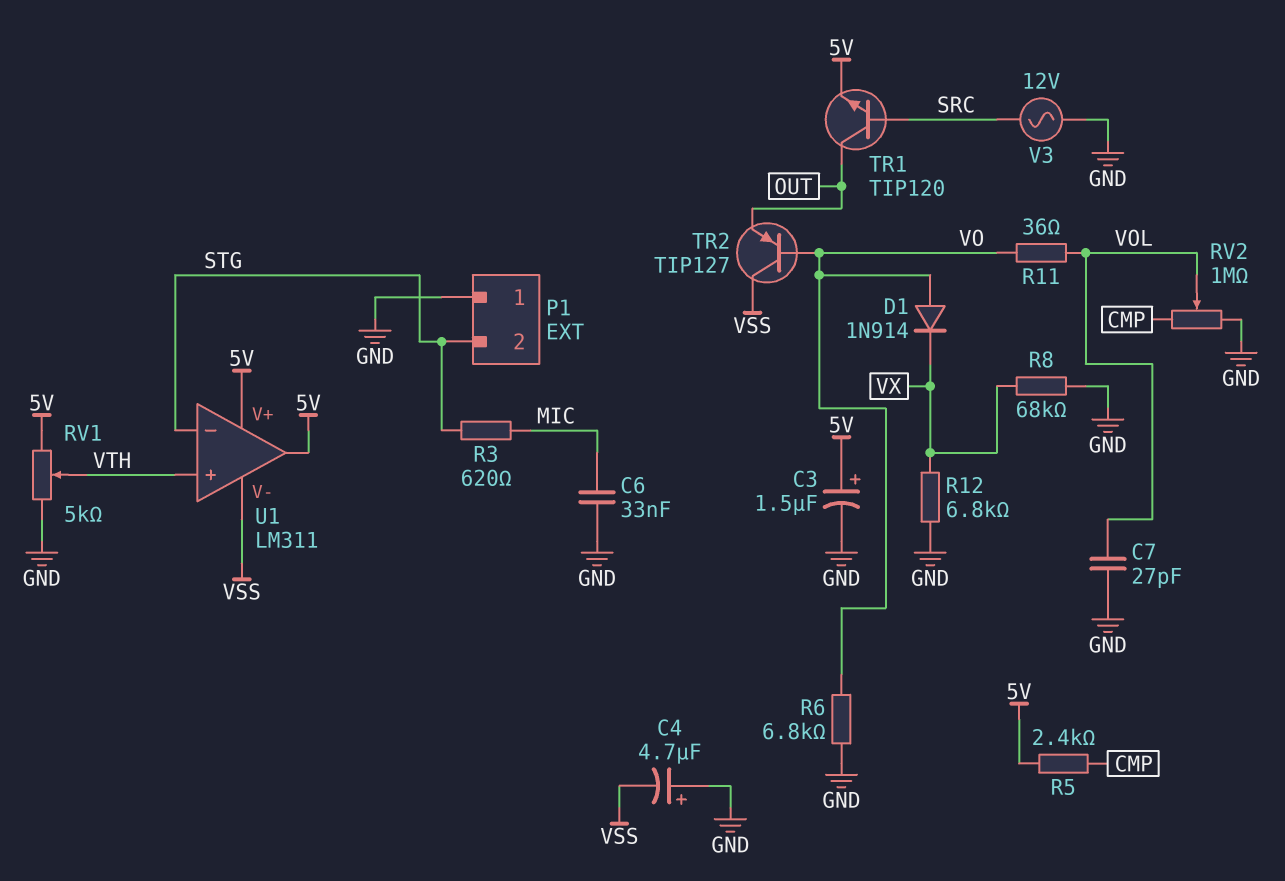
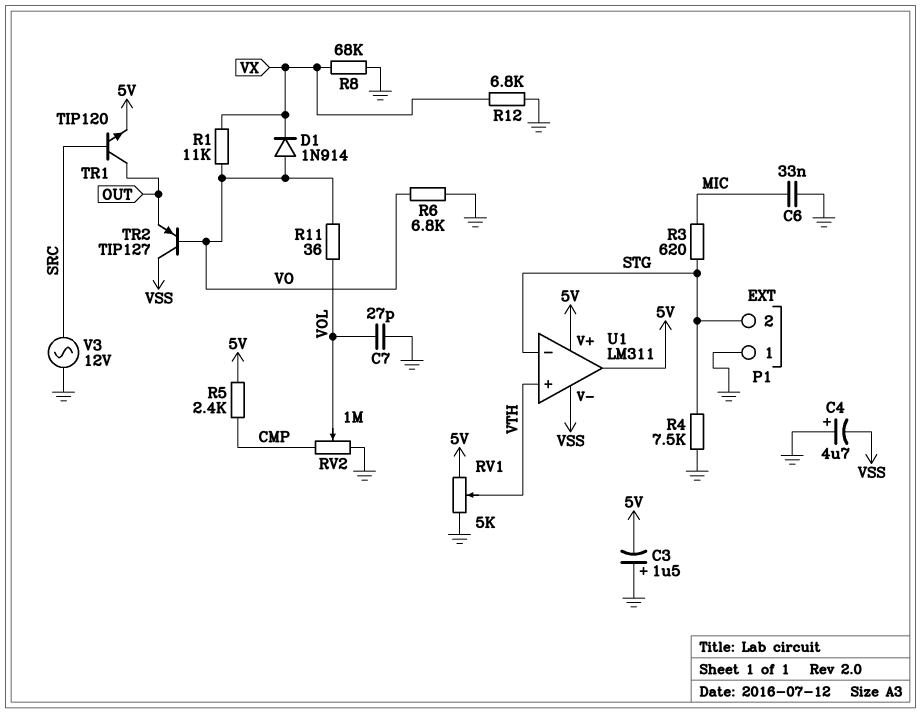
C3: 1.5uF (plus 5V, minus GND) -> 1.5uF (plus GND, minus 5V)
R1: none -> 11k (VO, VX)
R4: none -> 7.5k (GND, STG)

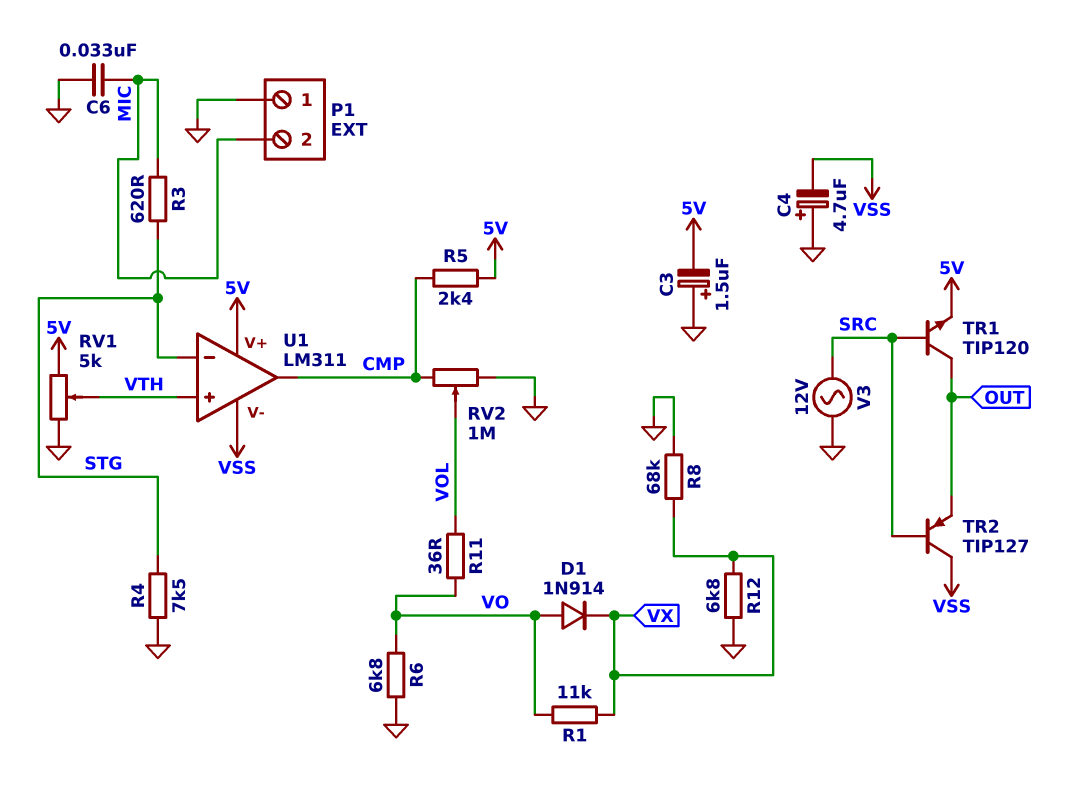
C7: 27pF (GND, VOL) -> none
P1 pin 2: STG -> MIC
TR2: PNP TIP127 (B VO, C VSS, E OUT) -> PNP TIP127 (B SRC, C VSS, E OUT)
U1 pin out: 5V -> CMP

